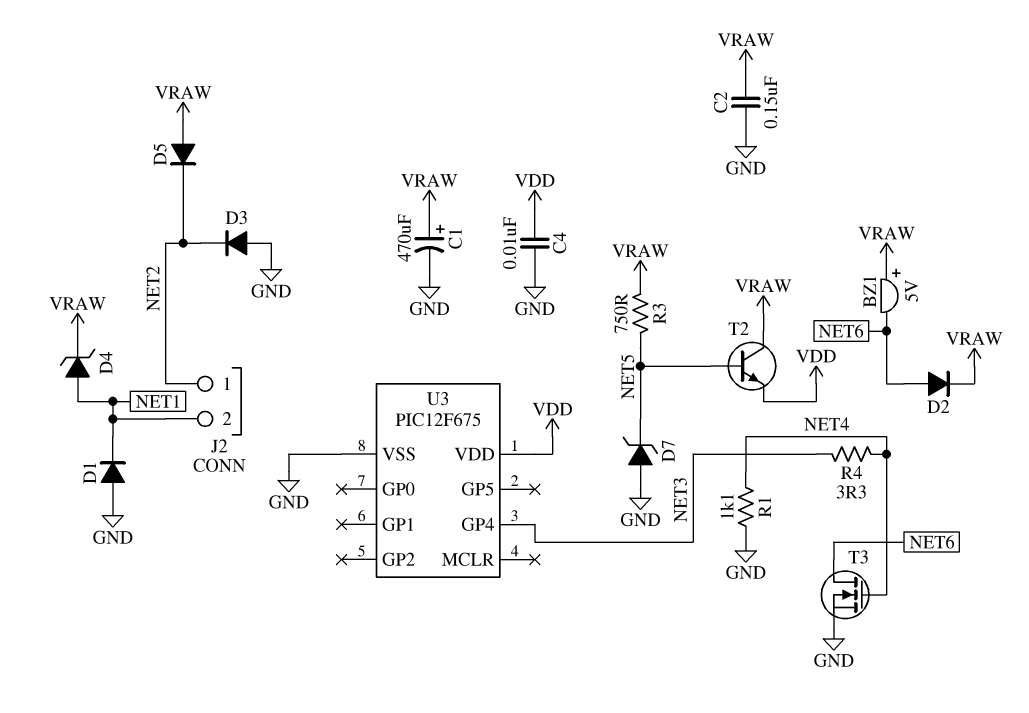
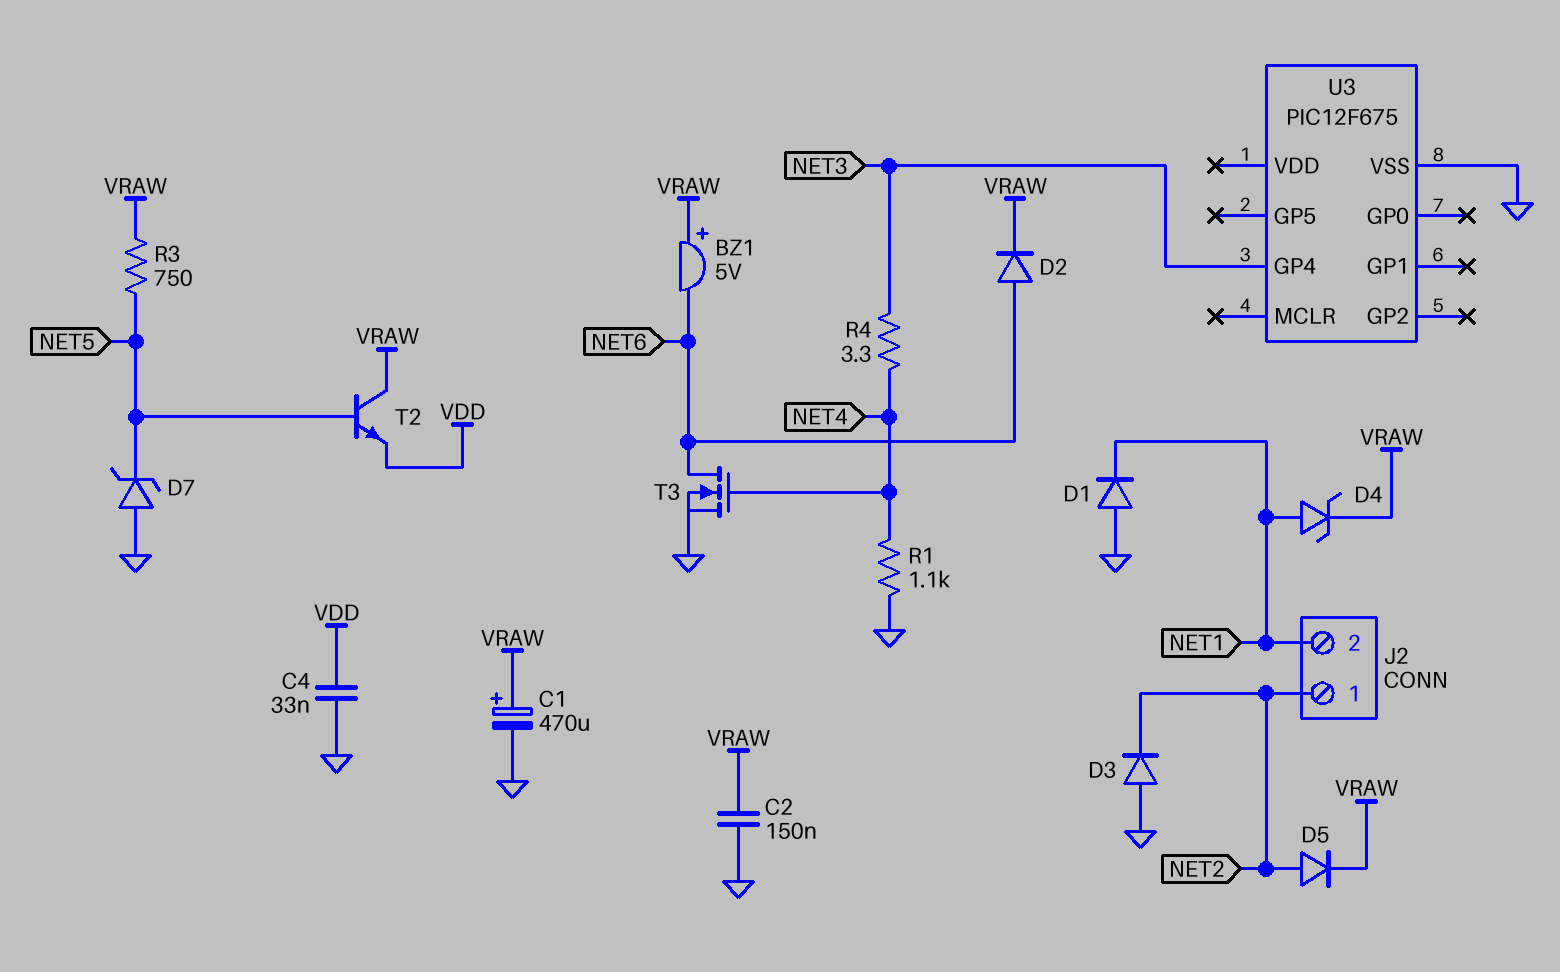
C4: 10nF (GND, VDD) -> 33nF (GND, VDD)
D5: diode (A VRAW, K NET2) -> diode (A NET2, K VRAW)
U3 pin VDD: VDD -> none

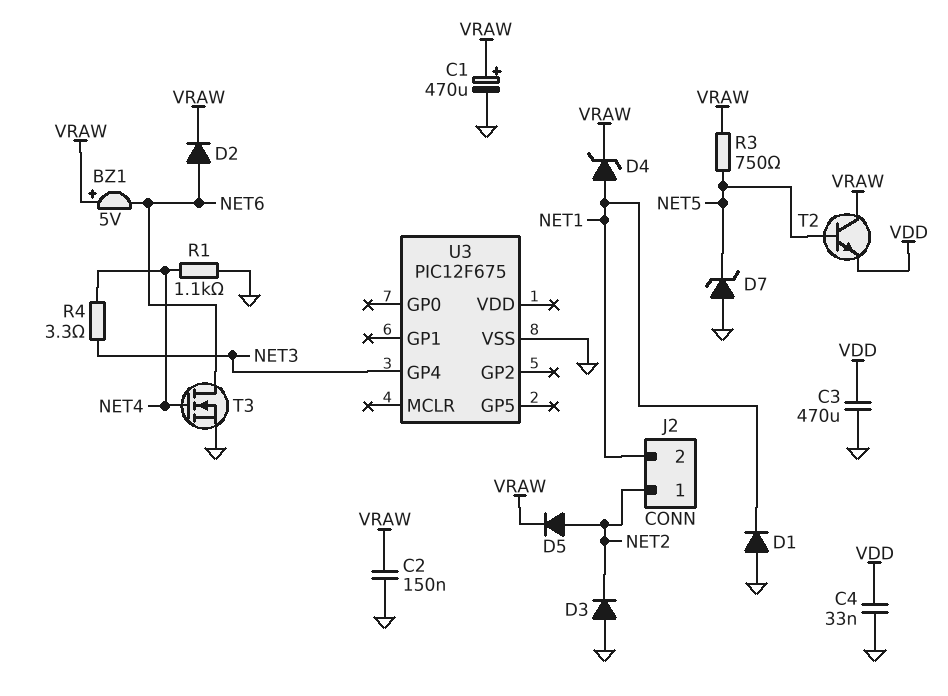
C3: none -> 470uF (GND, VDD)

